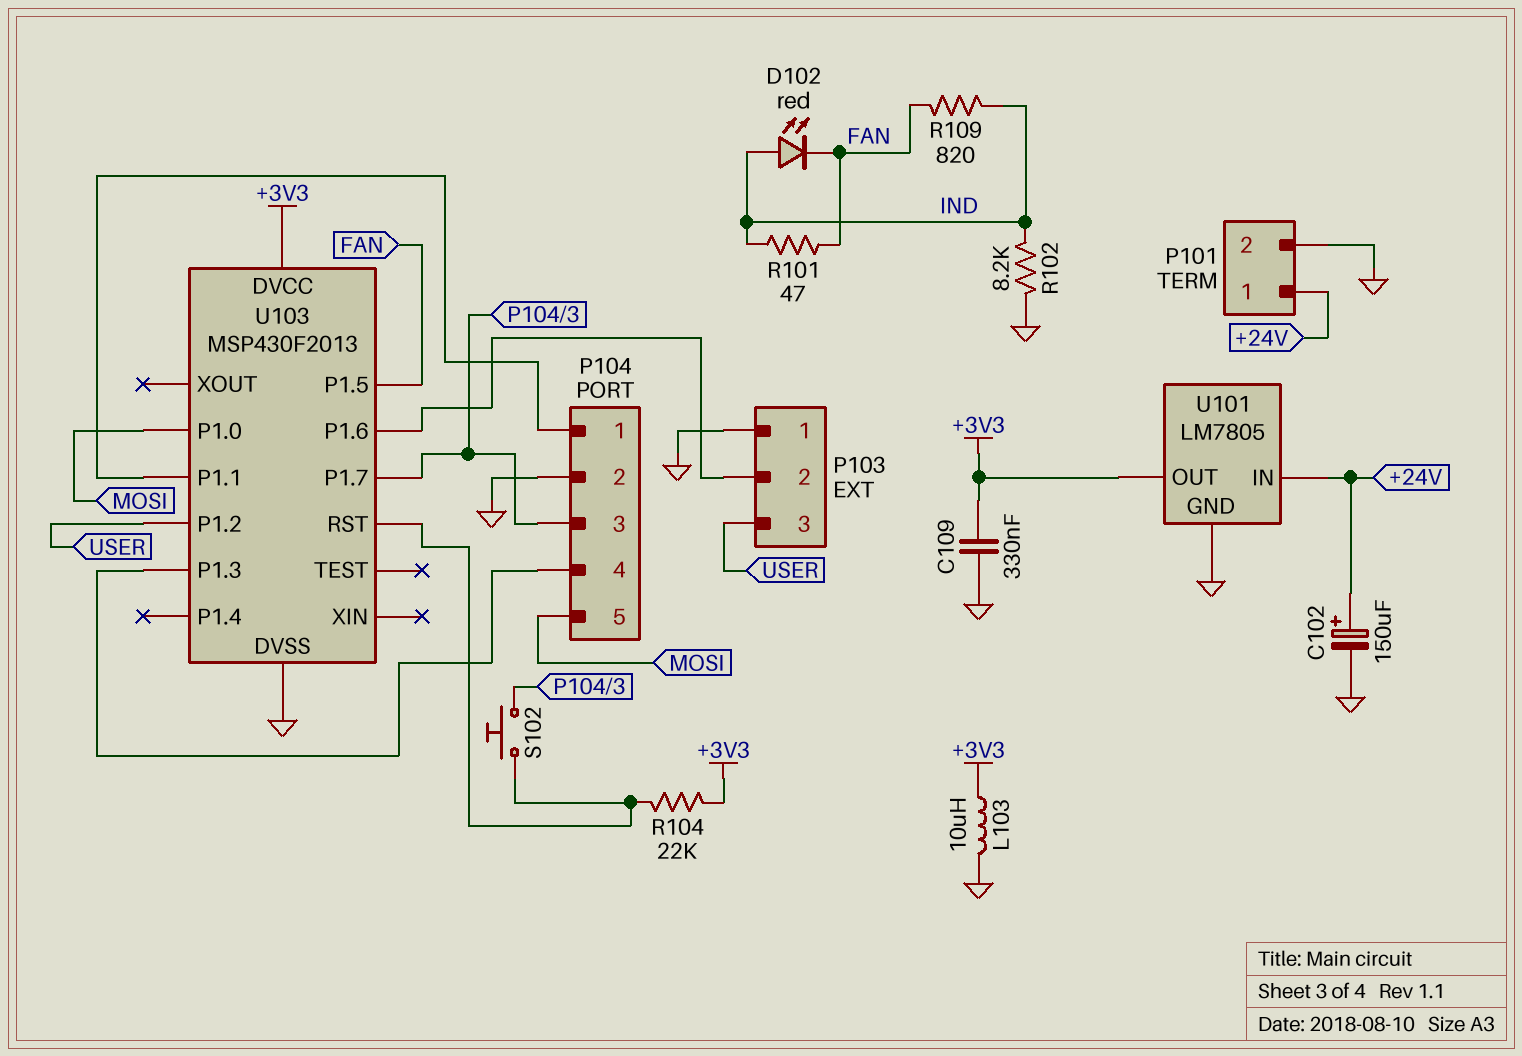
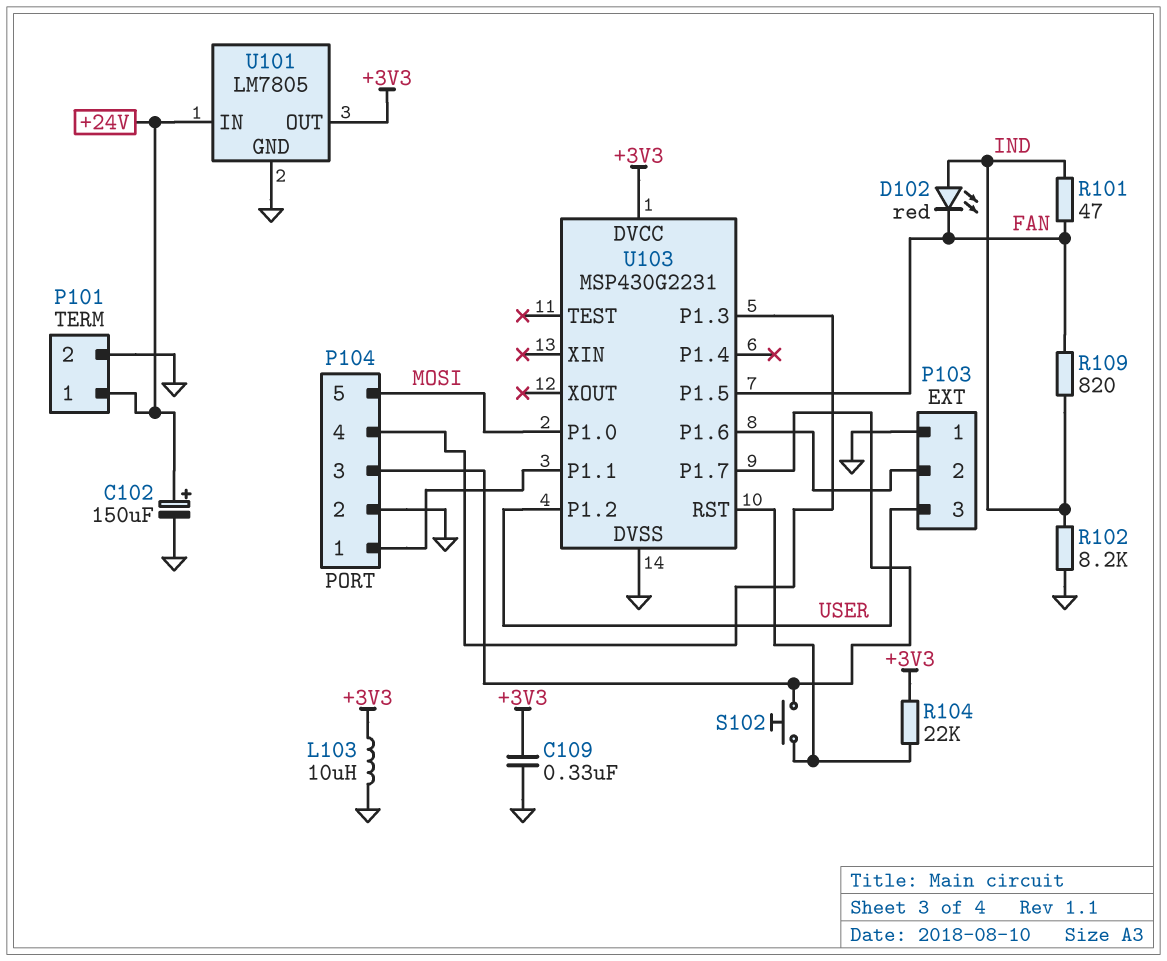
U103: MSP430F2013 -> MSP430G2231

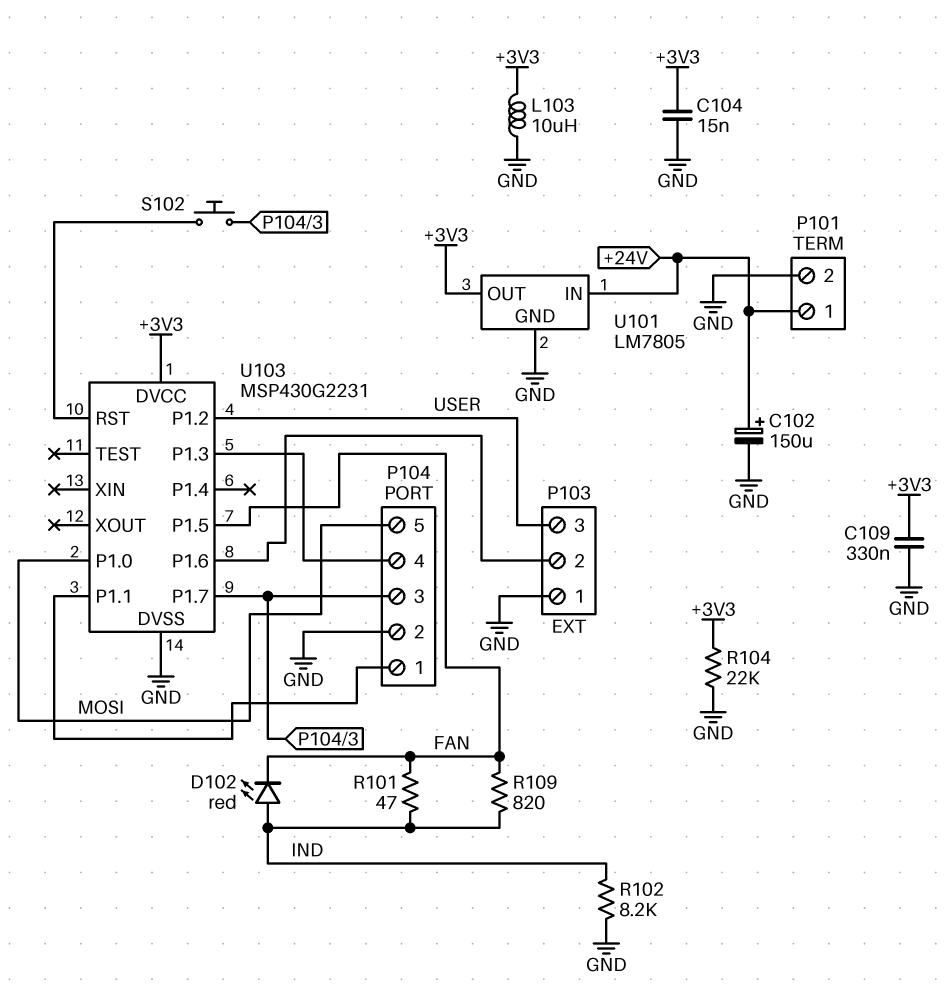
C104: none -> 15nF (+3V3, GND)
R104: 22k (+3V3, U103/RST) -> 22k (+3V3, GND)

